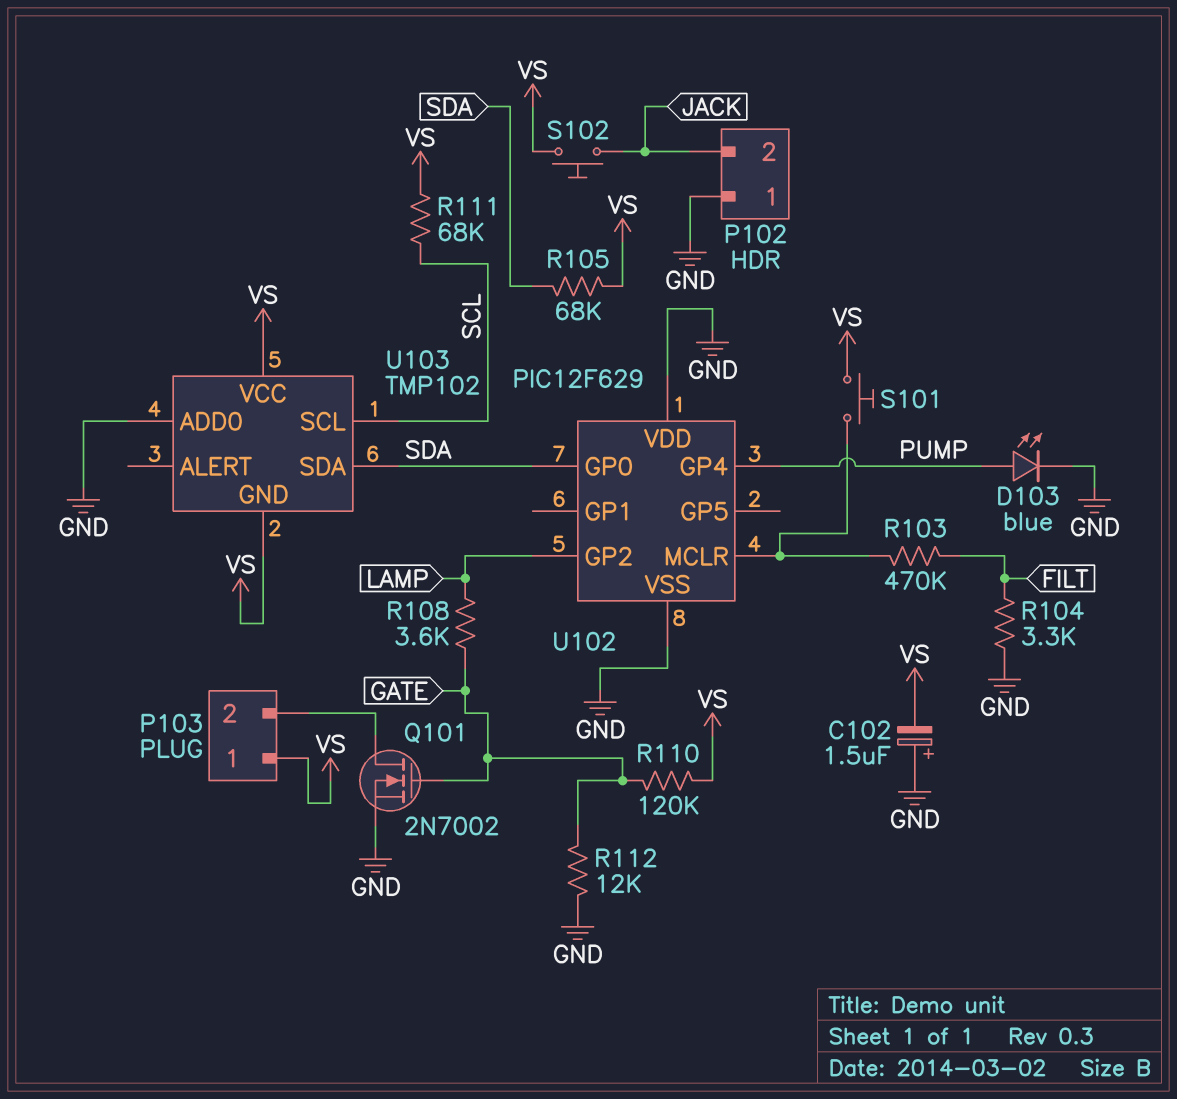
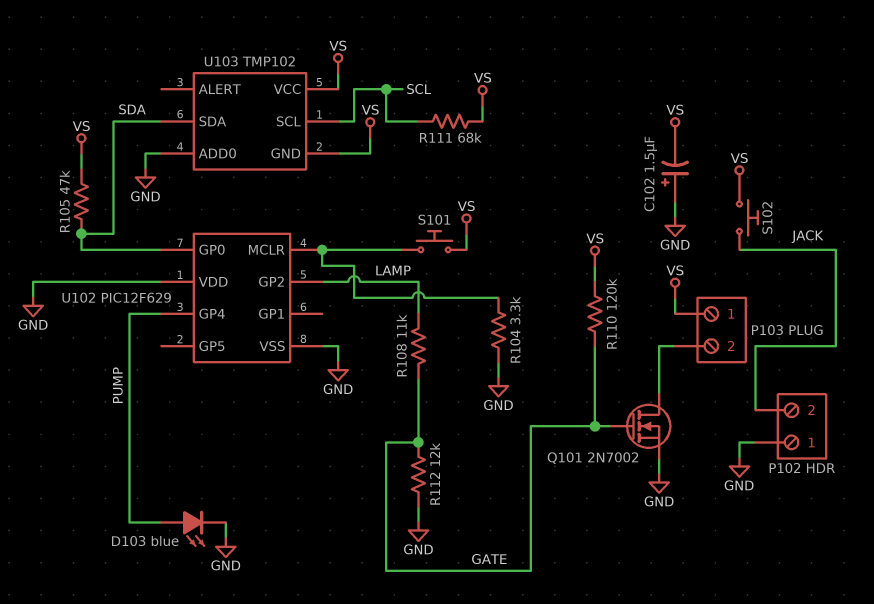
R103: 470k (FILT, U102/MCLR) -> none
R104: 3.3k (FILT, GND) -> 3.3k (GND, U102/MCLR)
R105: 68k (SDA, VS) -> 47k (SDA, VS)
R108: 3.6k (GATE, LAMP) -> 11k (GATE, LAMP)

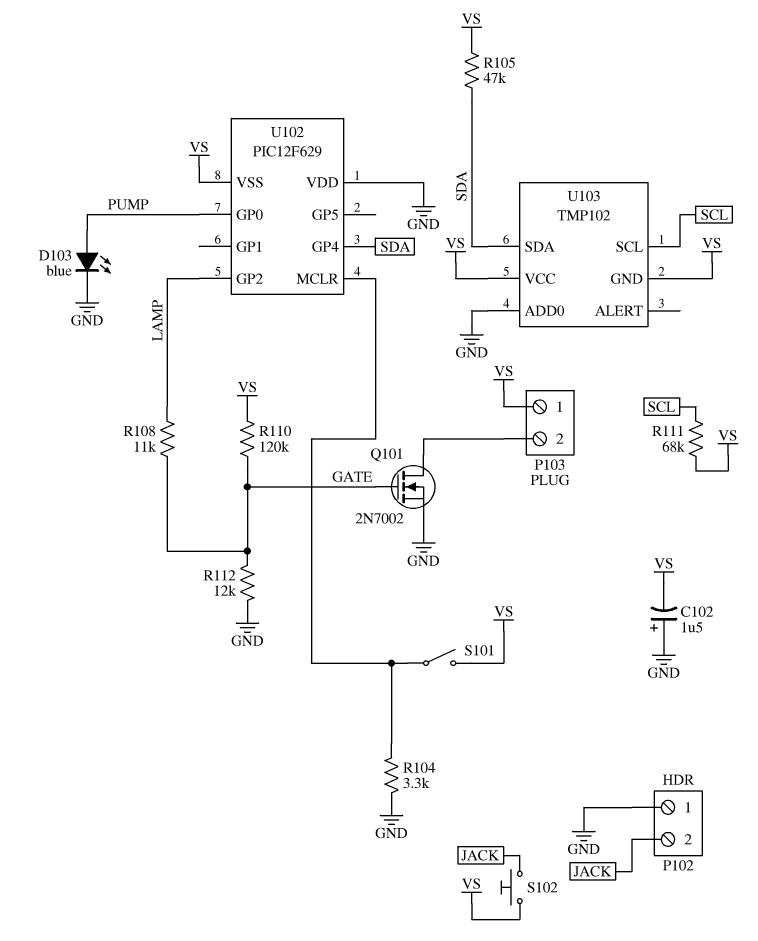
S101: button (U102/MCLR, VS) -> switch (U102/MCLR, VS)
U102 pin GP0: SDA -> PUMP
U102 pin GP4: PUMP -> SDA
U102 pin VSS: GND -> VS

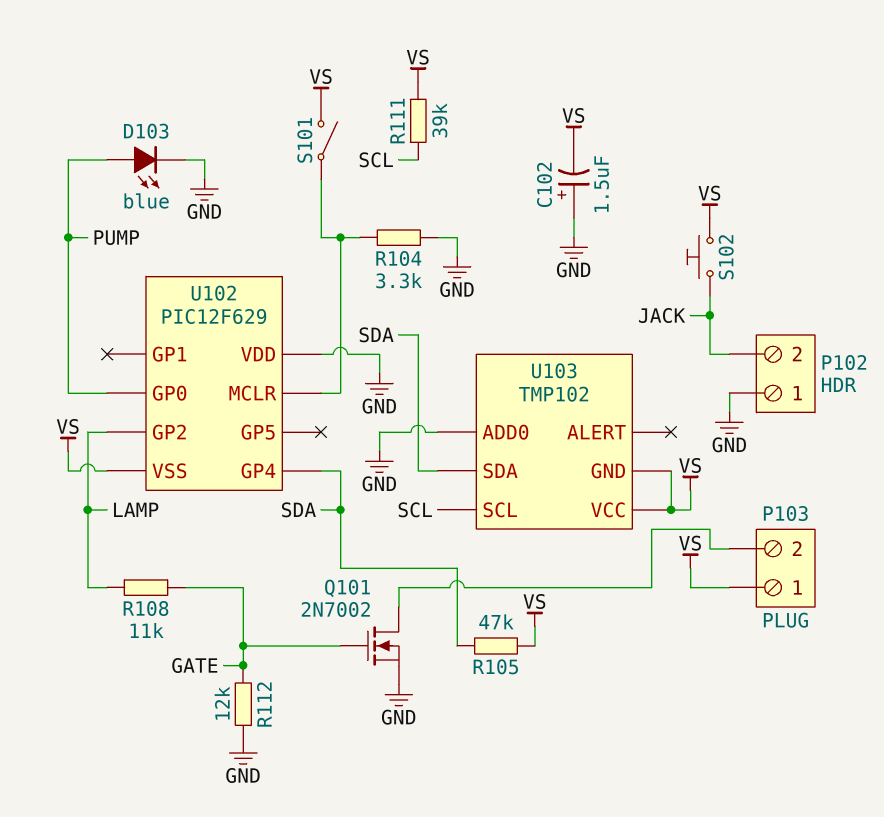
R110: 120k (GATE, VS) -> none
R111: 68k (SCL, VS) -> 39k (SCL, VS)

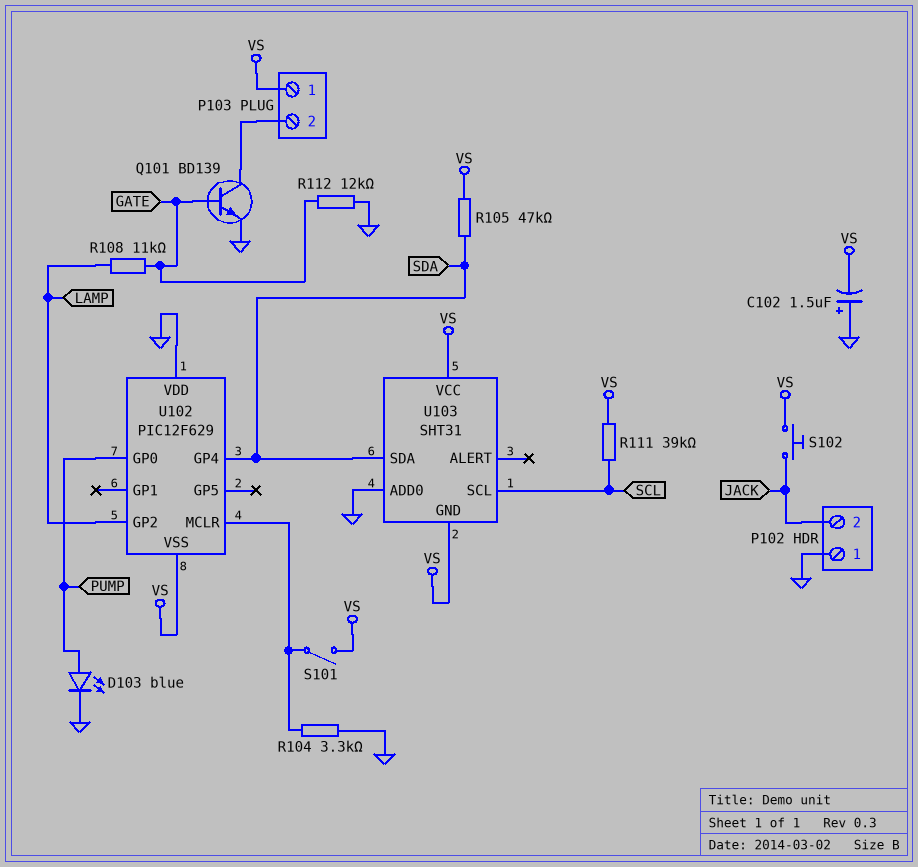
Q101: NMOS 2N7002 (G GATE, D P103/2, S GND) -> NPN BD139 (B GATE, C P103/2, E GND)
U103: TMP102 -> SHT31

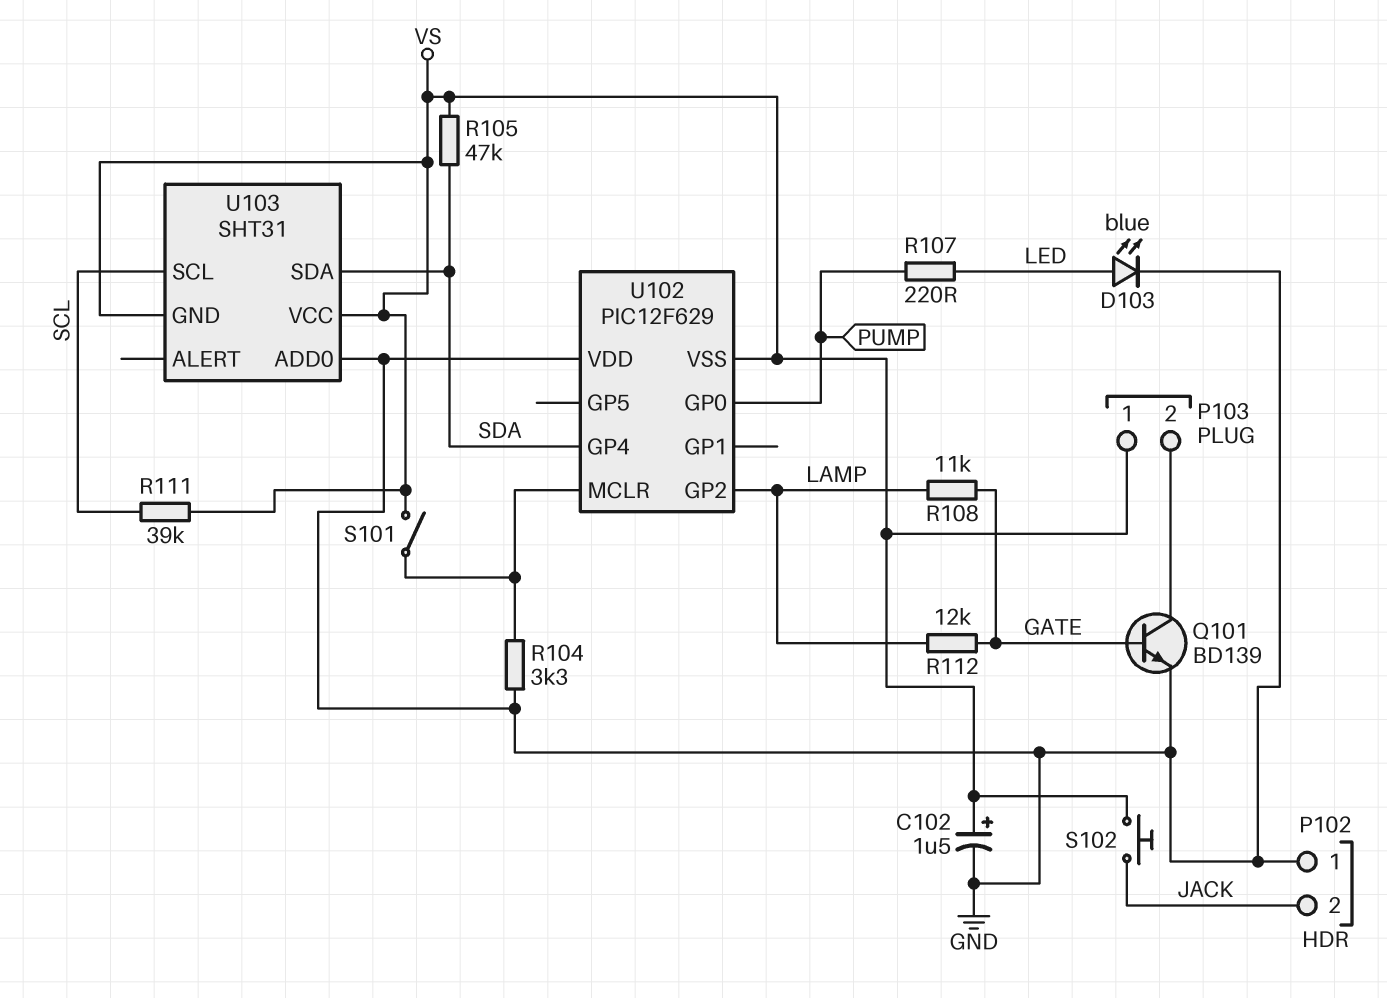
C102: 1.5uF (plus GND, minus VS) -> 1.5uF (plus VS, minus GND)
D103: LED blue (A PUMP, K GND) -> LED blue (A LED, K GND)
R107: none -> 220 (LED, PUMP)
R112: 12k (GATE, GND) -> 12k (GATE, LAMP)

